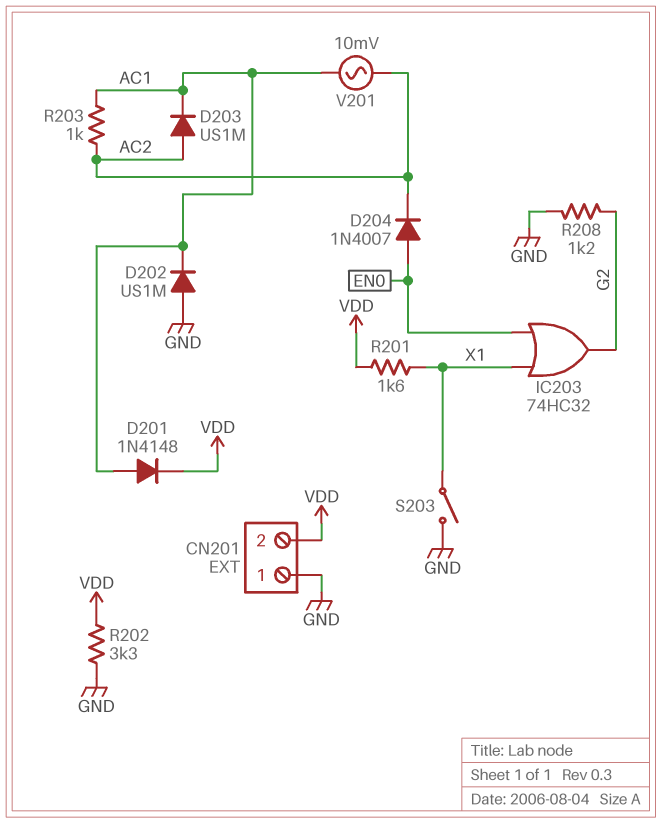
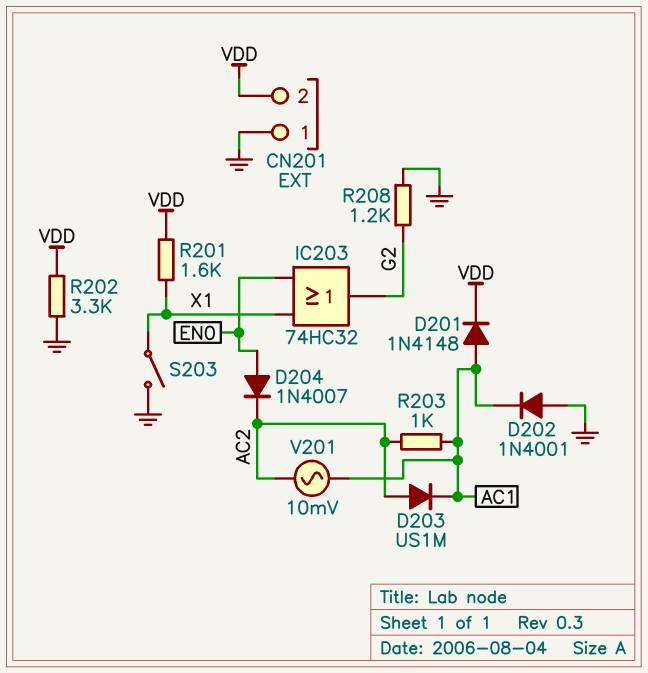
D202: diode US1M (A GND, K AC1) -> diode 1N4001 (A GND, K AC1)

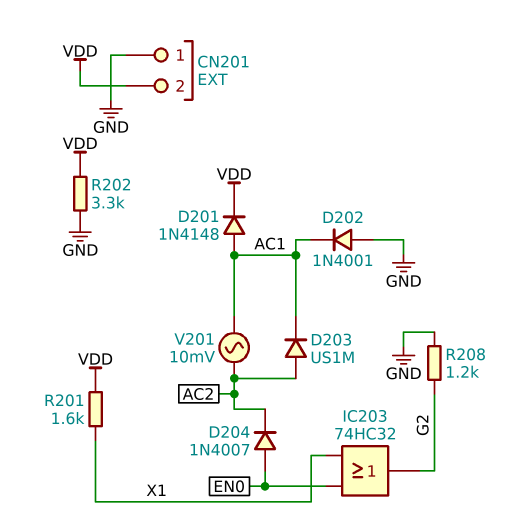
R203: 1k (AC1, AC2) -> none
S203: switch (GND, X1) -> none

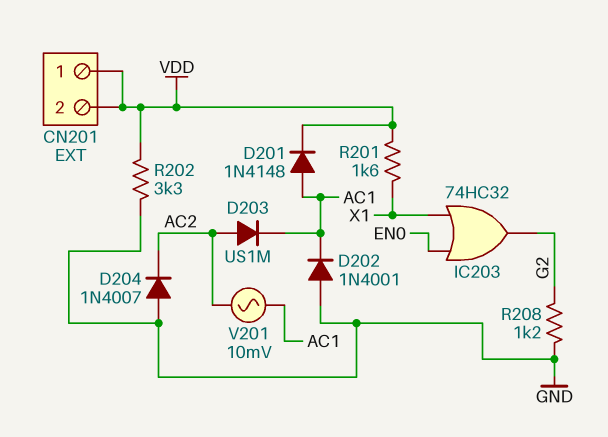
CN201 pin 1: GND -> VDD
D204: diode 1N4007 (A EN0, K AC2) -> diode 1N4007 (A GND, K AC2)

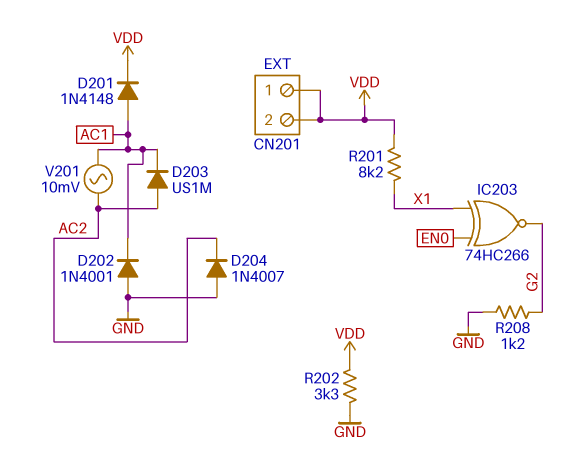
IC203: OR 74HC32 (in EN0, in X1, out G2) -> XNOR 74HC266 (in EN0, in X1, out G2)
R201: 1.6k (VDD, X1) -> 8.2k (VDD, X1)

